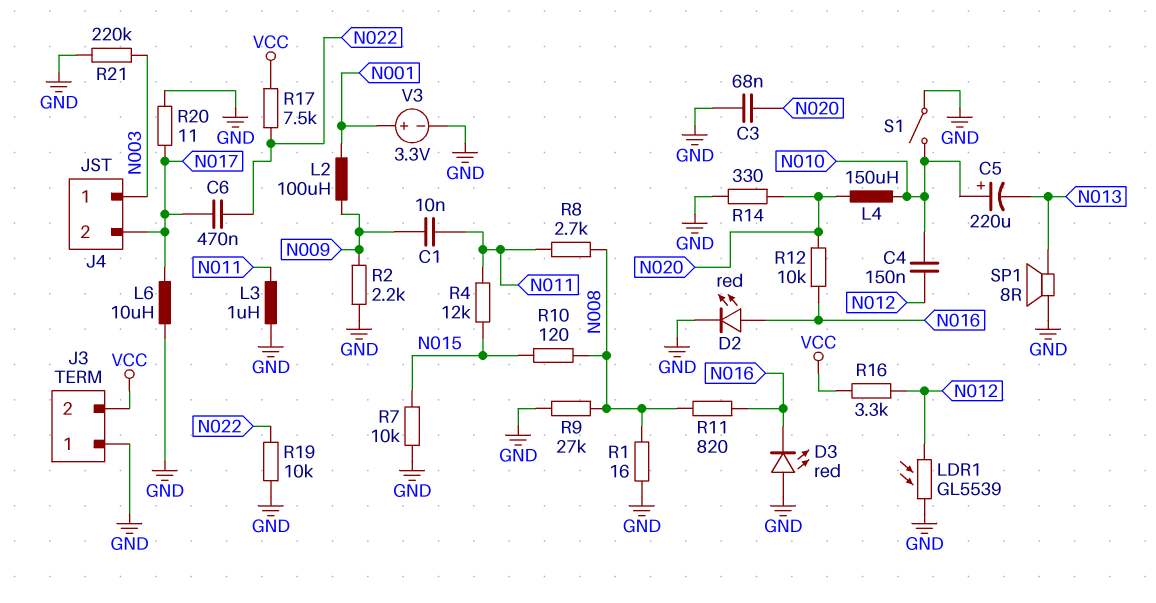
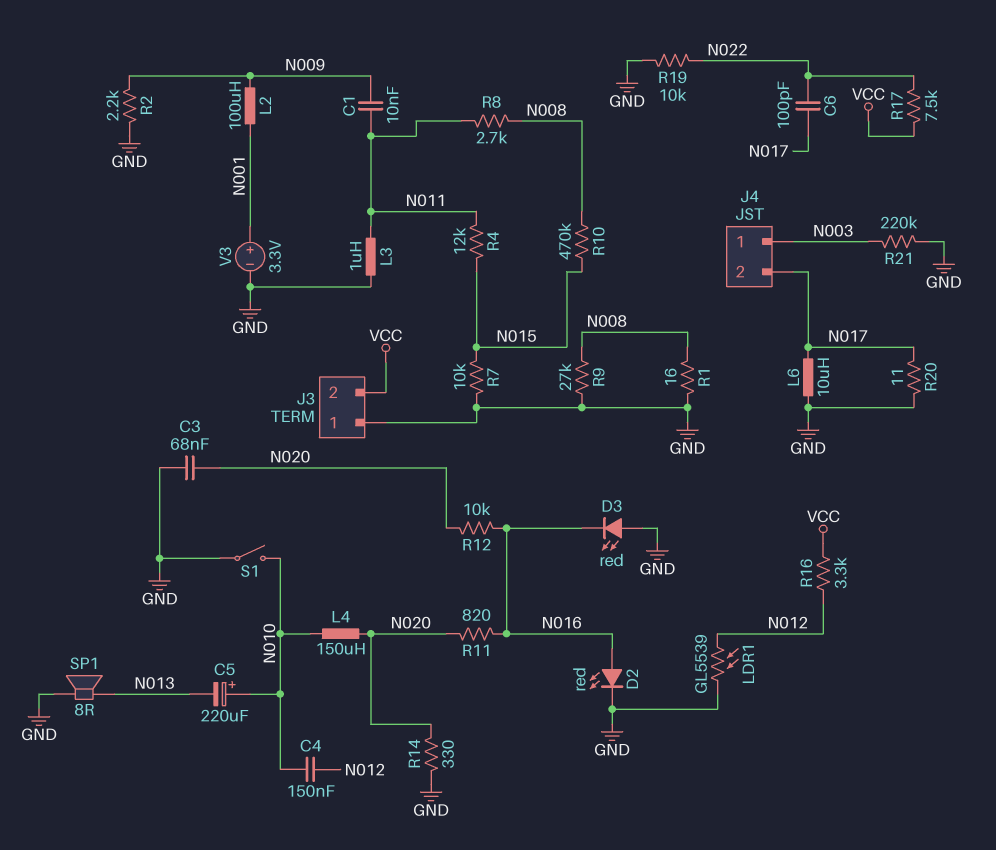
C6: 470nF (N017, N022) -> 100pF (N017, N022)
R10: 120 (N008, N015) -> 470k (N008, N015)
R11: 820 (N008, N016) -> 820 (N016, N020)

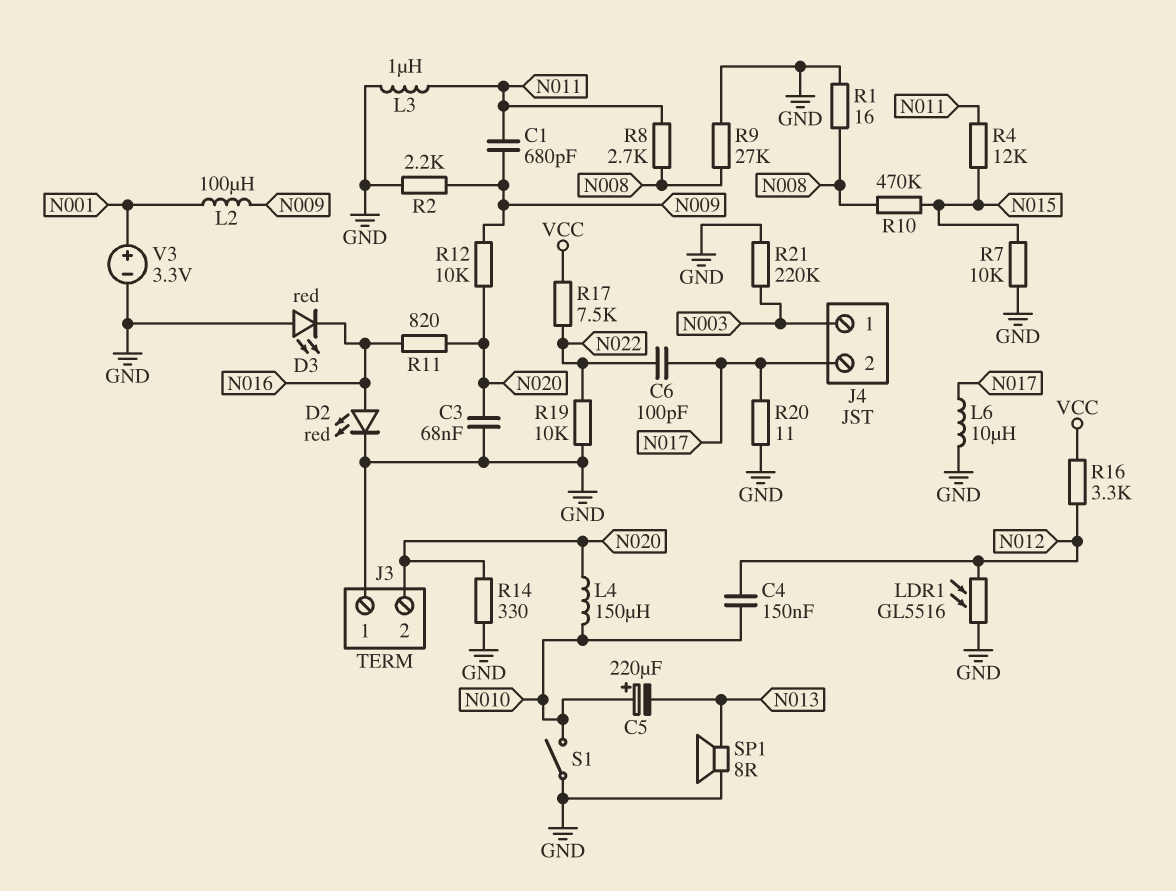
C1: 10nF (N009, N011) -> 680pF (N009, N011)
J3 pin 2: VCC -> N020
LDR1: GL5539 (GND, N012) -> GL5516 (GND, N012)
R12: 10k (N016, N020) -> 10k (N009, N020)

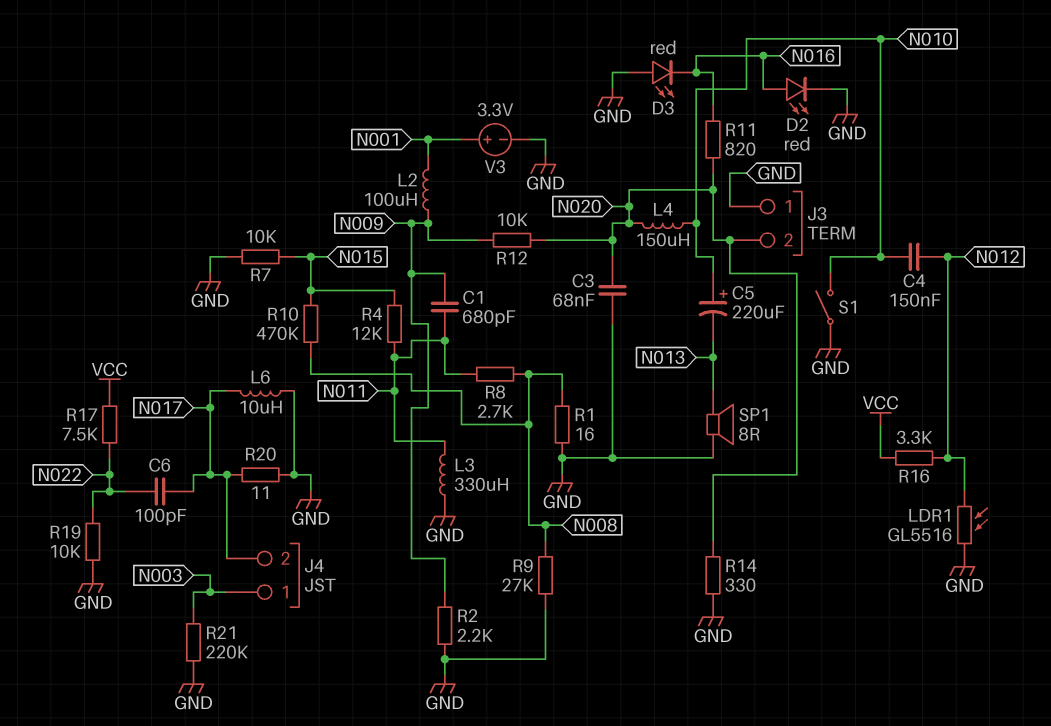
L3: 1uH (GND, N011) -> 330uH (GND, N011)

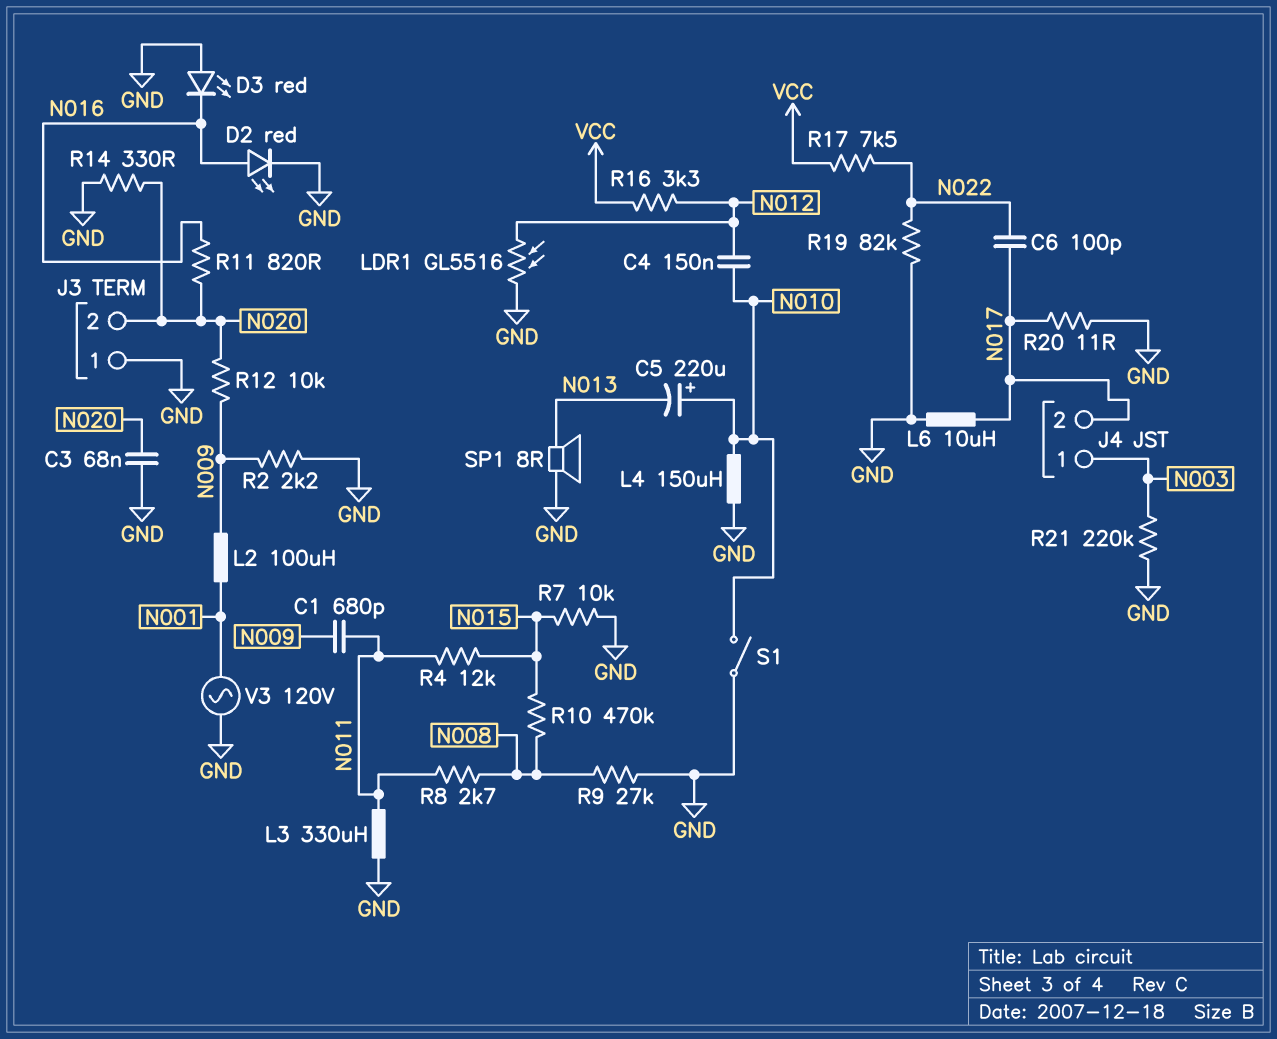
L4: 150uH (N010, N020) -> 150uH (GND, N010)
R1: 16 (GND, N008) -> none
R19: 10k (GND, N022) -> 82k (GND, N022)
V3: 3.3V (plus N001, minus GND) -> AC 120V (GND, N001)

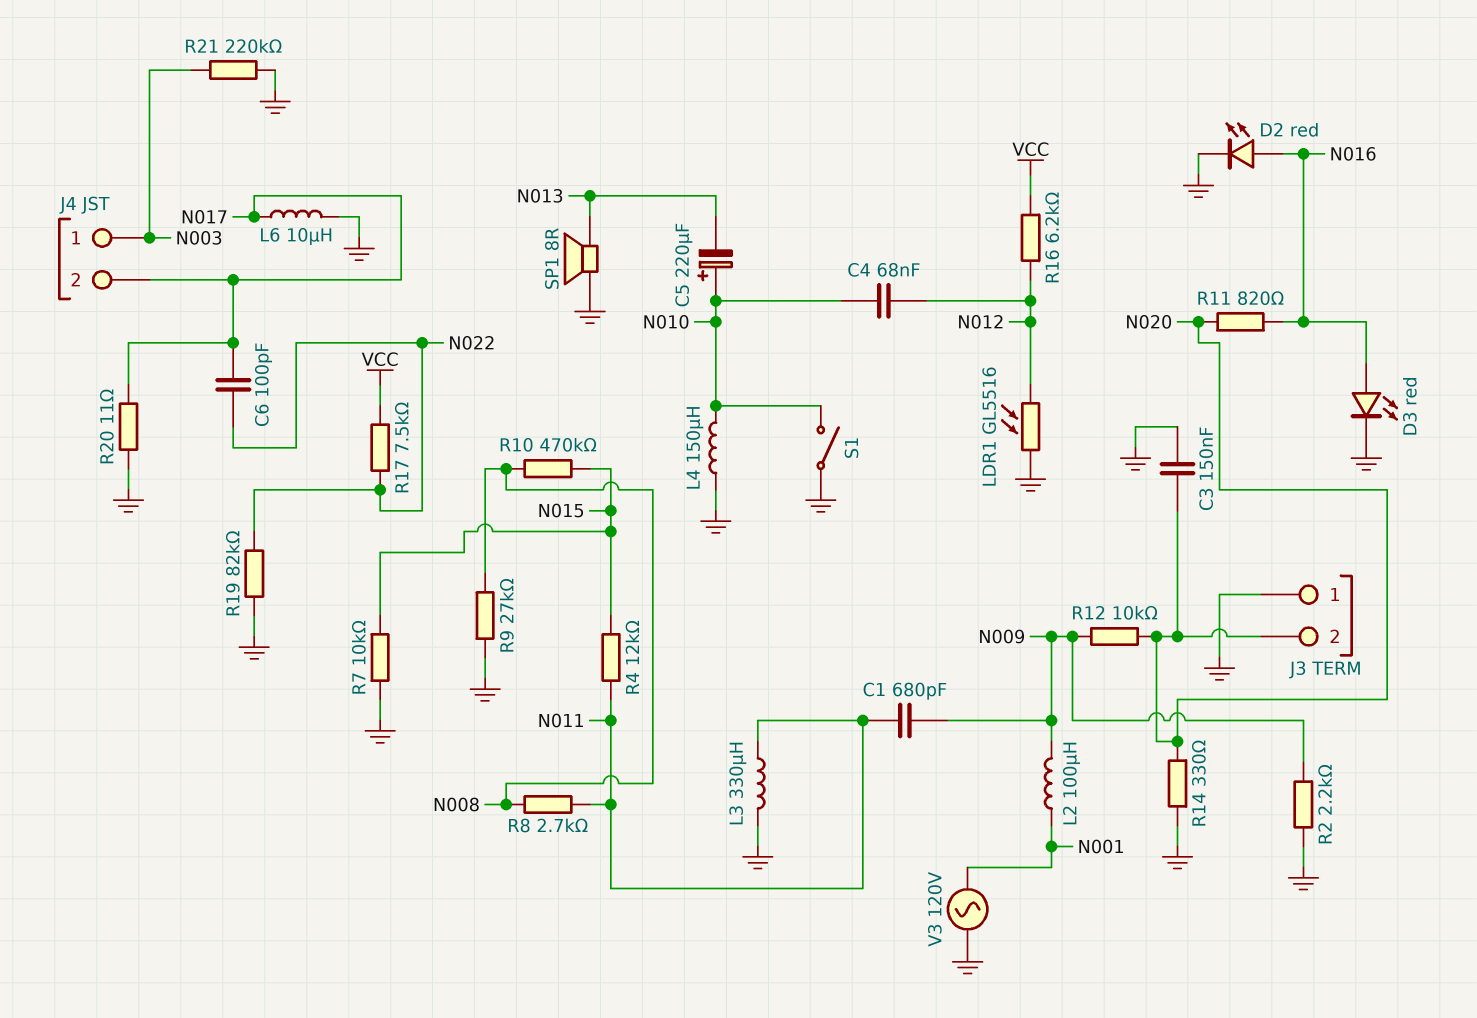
C3: 68nF (GND, N020) -> 150nF (GND, N020)
C4: 150nF (N010, N012) -> 68nF (N010, N012)
D3: LED red (A GND, K N016) -> LED red (A N016, K GND)
R16: 3.3k (N012, VCC) -> 6.2k (N012, VCC)

